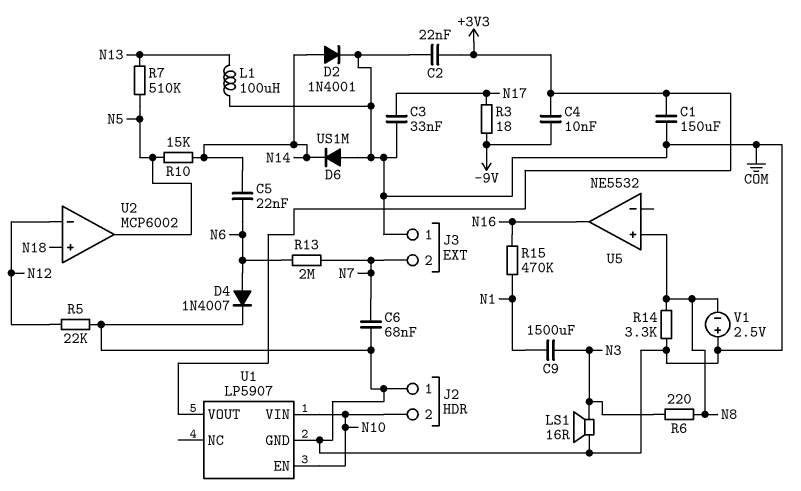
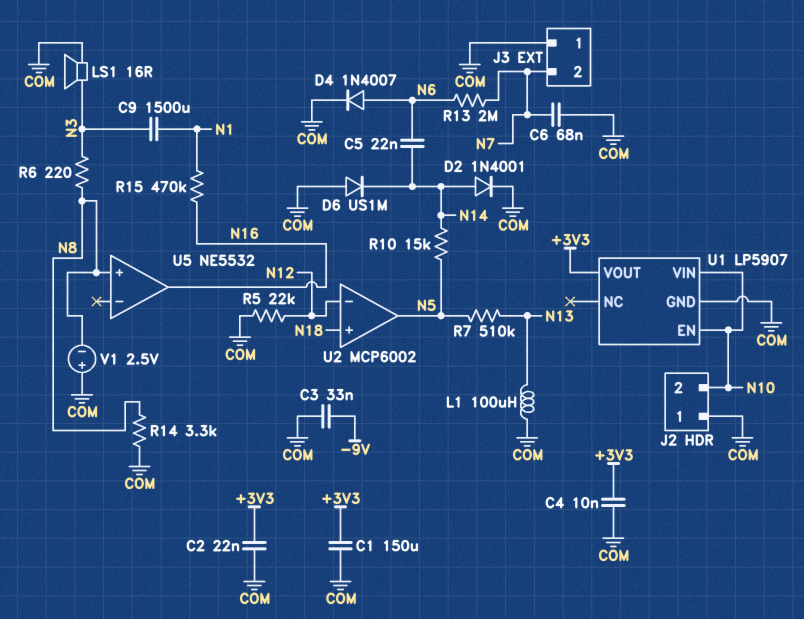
C3: 33nF (COM, N17) -> 33nF (-9V, COM)
C4: 10nF (+3V3, -9V) -> 10nF (+3V3, COM)
R3: 18 (-9V, N17) -> none

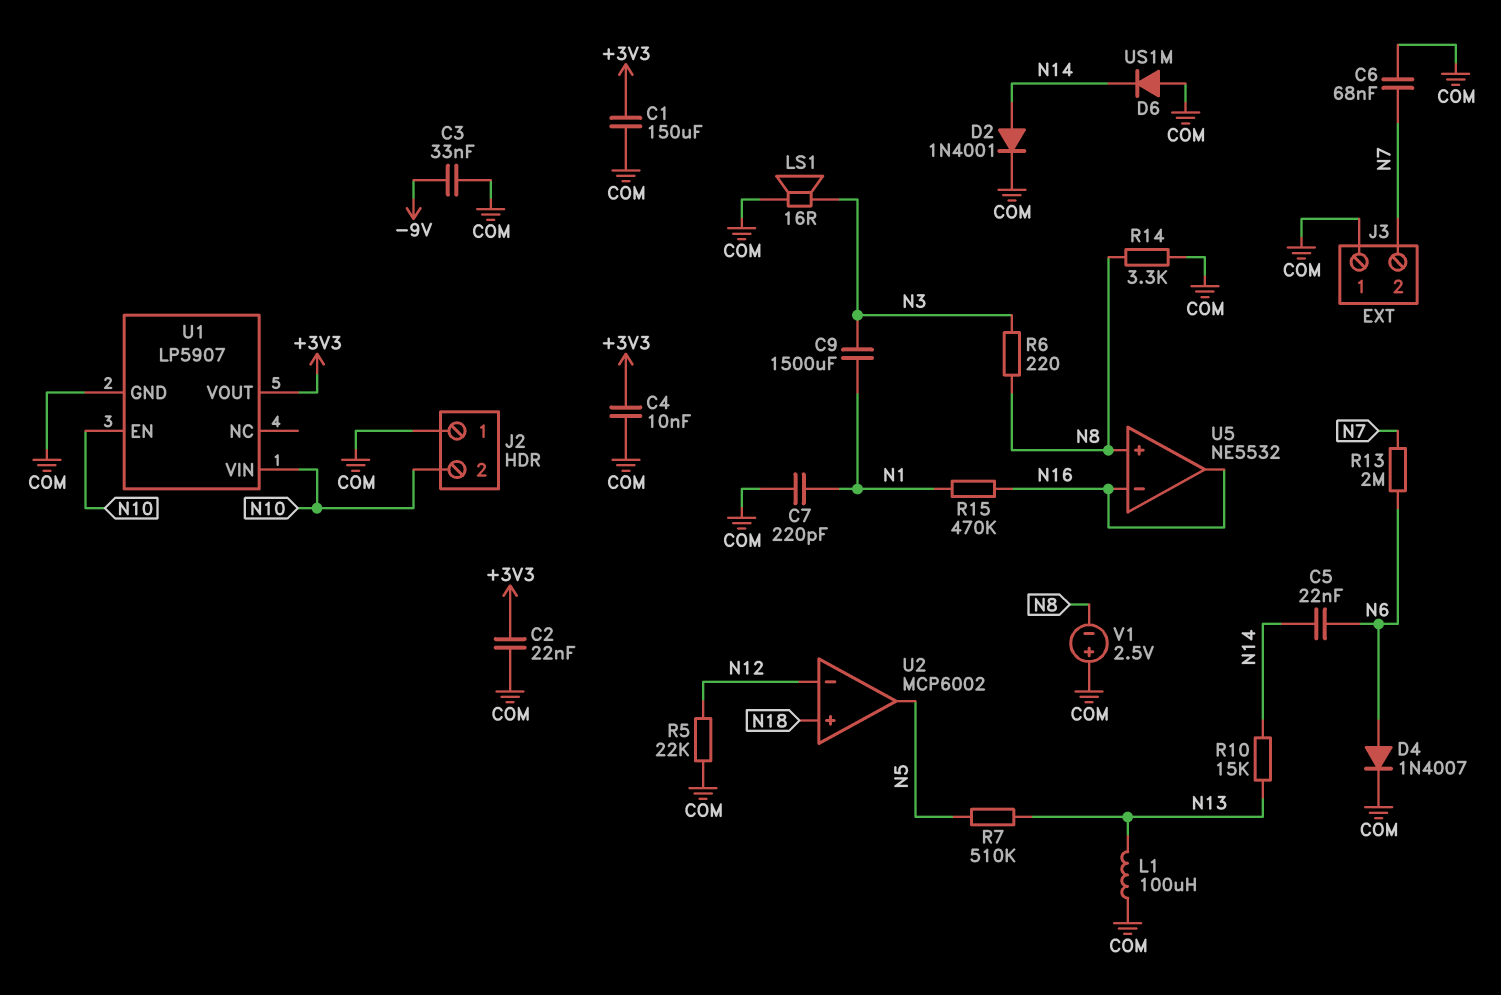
C7: none -> 220pF (COM, N1)
R10: 15k (N5, N14) -> 15k (N13, N14)
U5 pin in-: none -> N16

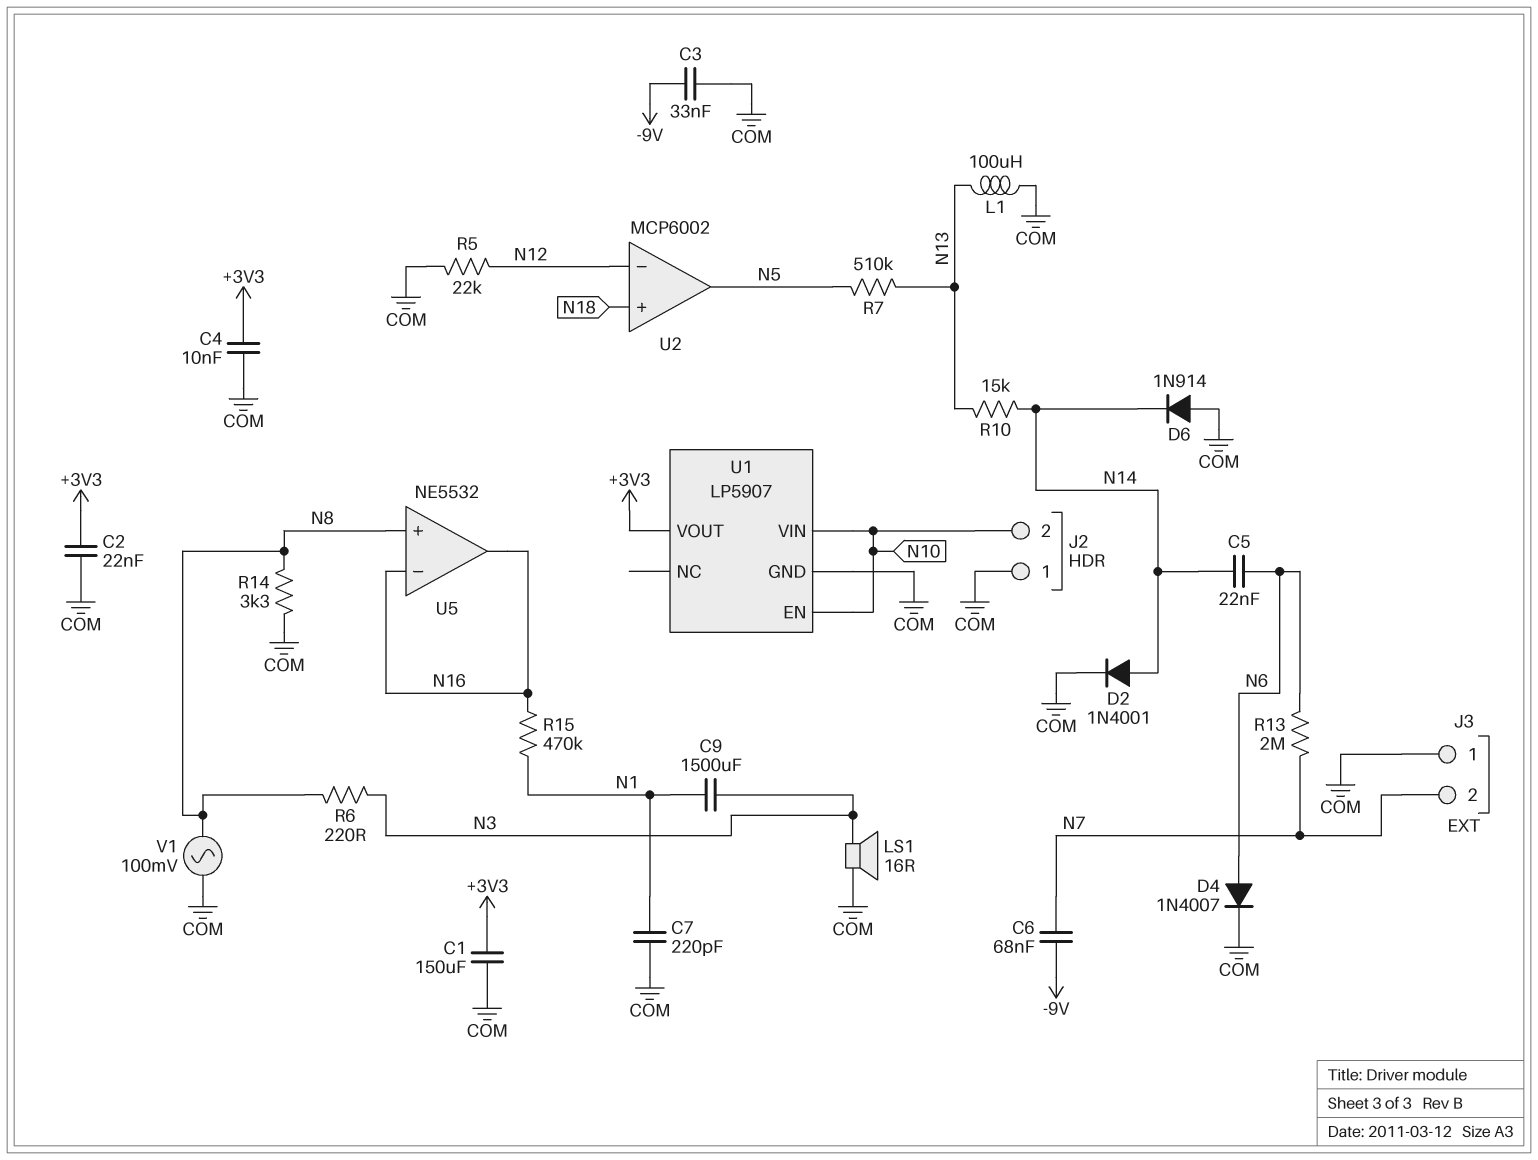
C6: 68nF (COM, N7) -> 68nF (-9V, N7)
D6: diode US1M (A COM, K N14) -> diode 1N914 (A COM, K N14)
V1: 2.5V (plus COM, minus N8) -> AC 100mV (COM, N8)

